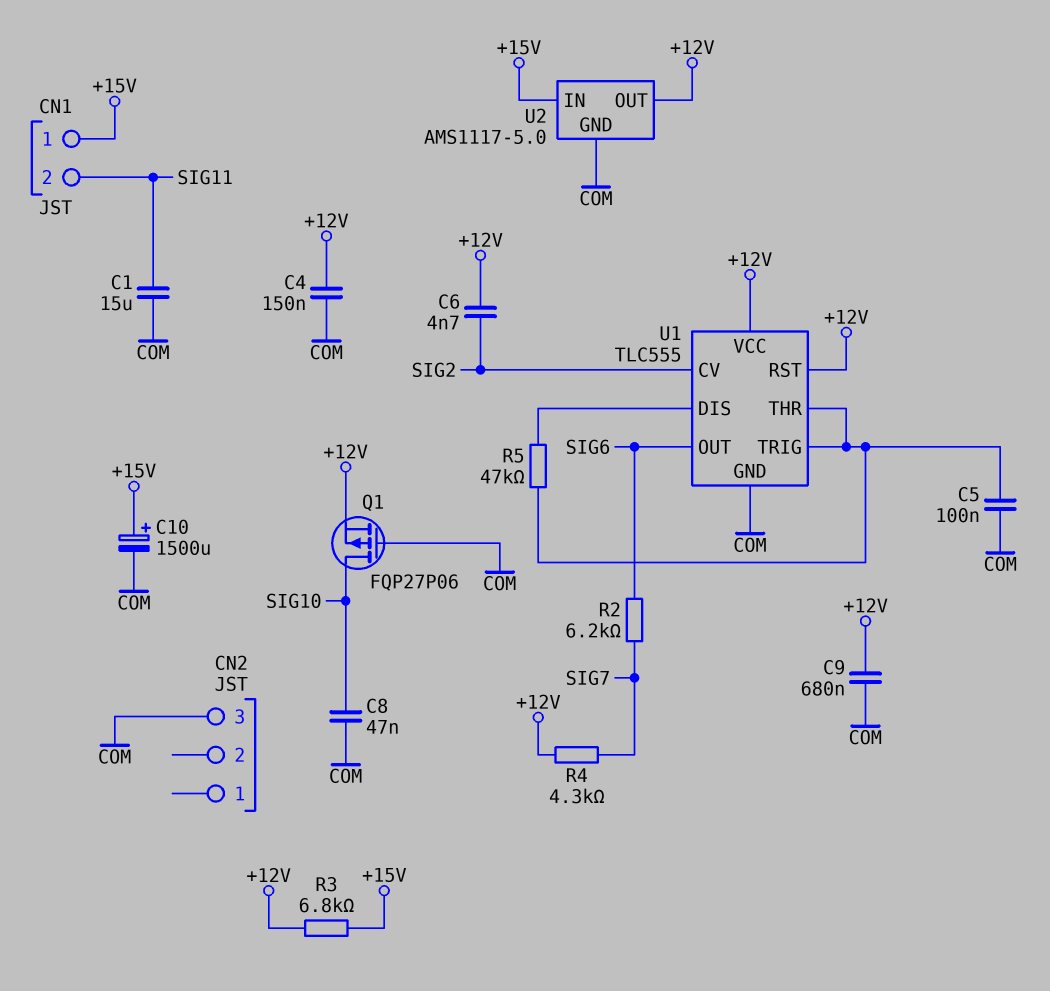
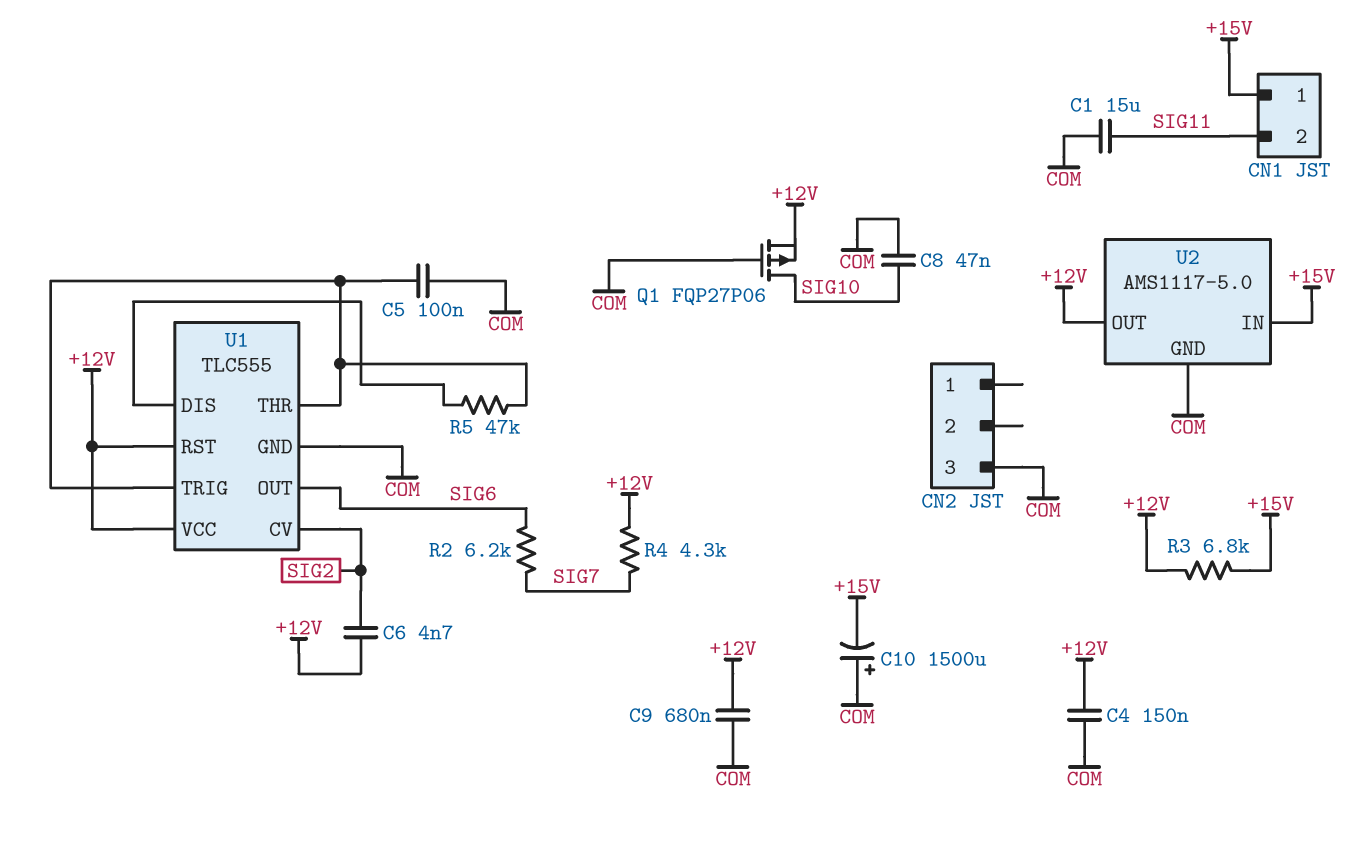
C10: 1500uF (plus +15V, minus COM) -> 1500uF (plus COM, minus +15V)

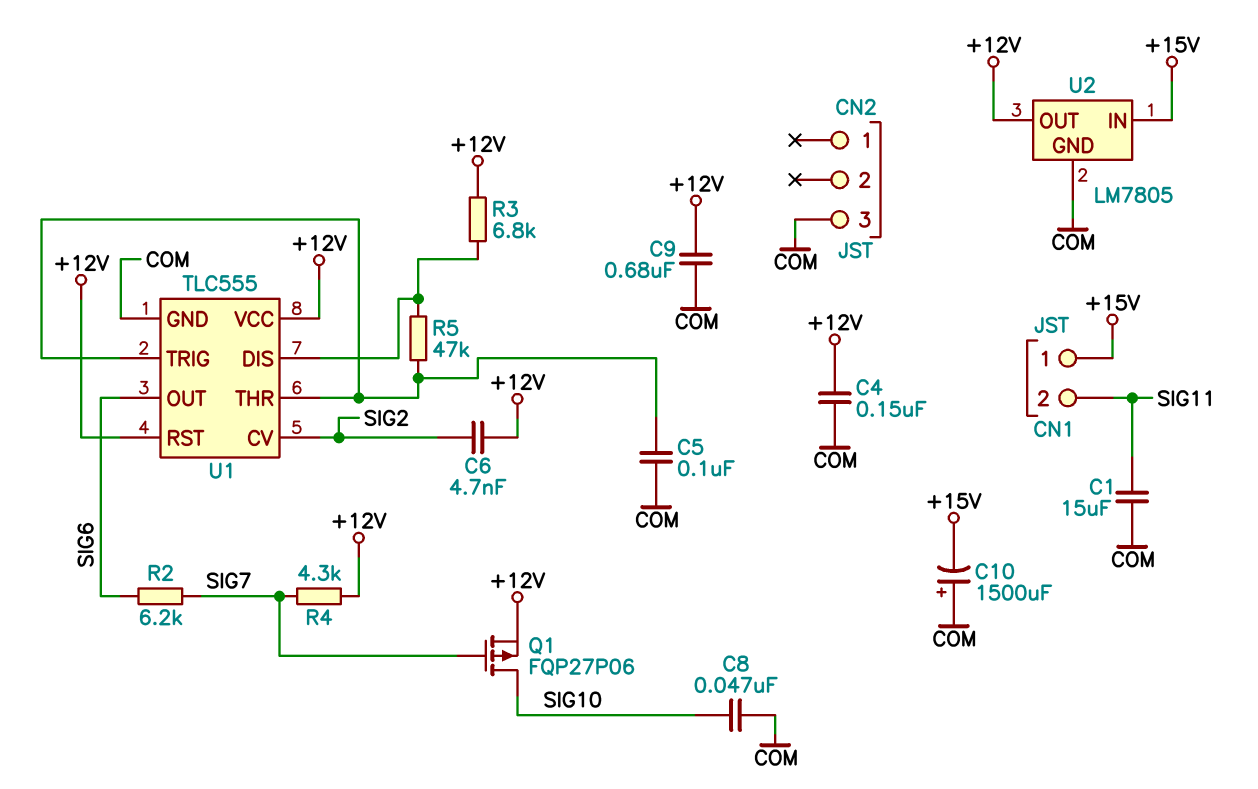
Q1: PMOS FQP27P06 (G COM, D SIG10, S +12V) -> PMOS FQP27P06 (G SIG7, D SIG10, S +12V)
R3: 6.8k (+12V, +15V) -> 6.8k (+12V, U1/DIS)
U2: AMS1117-5.0 -> LM7805

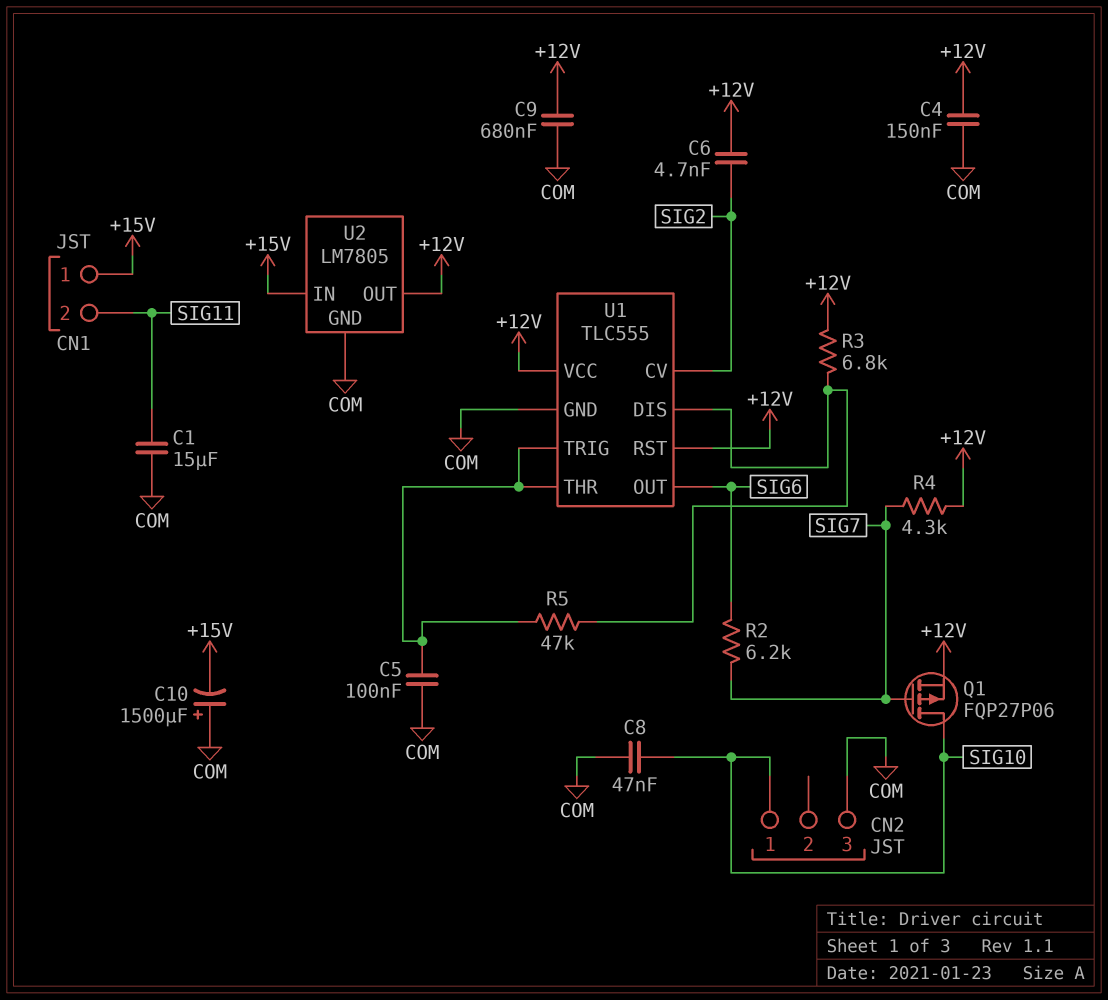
CN2 pin 1: none -> SIG10

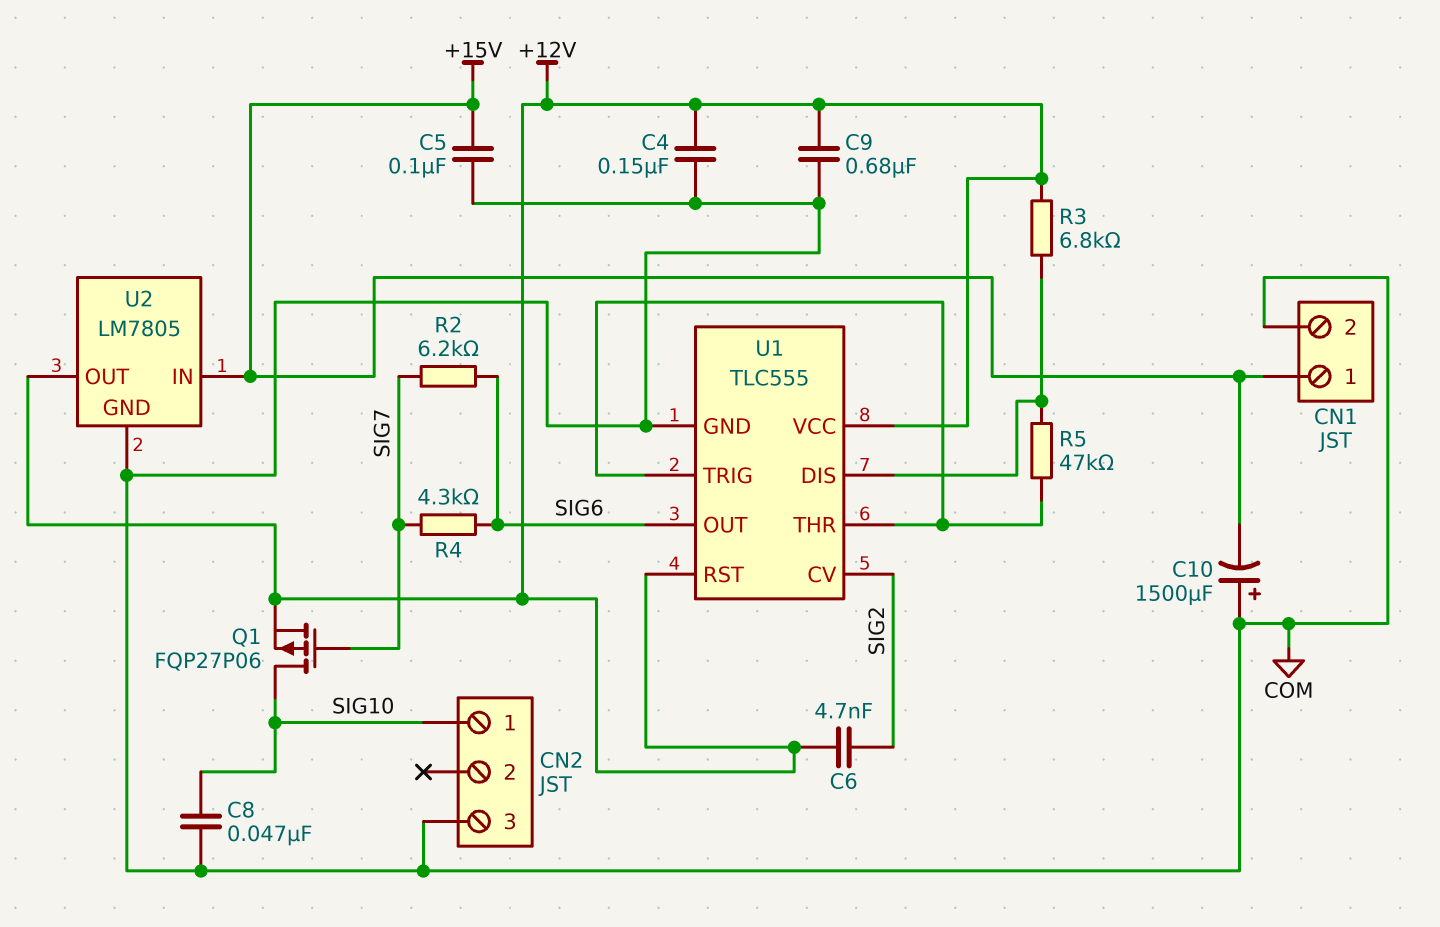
C1: 15uF (COM, SIG11) -> none
C5: 100nF (COM, U1/THR) -> 100nF (+15V, COM)
CN1 pin 2: SIG11 -> COM
R4: 4.3k (+12V, SIG7) -> 4.3k (SIG6, SIG7)

